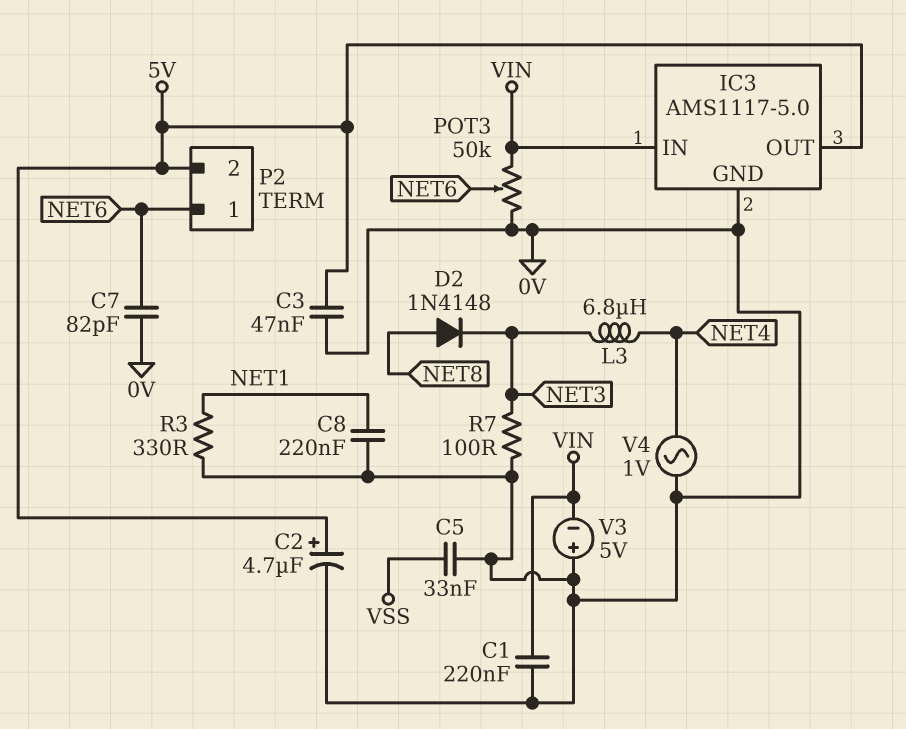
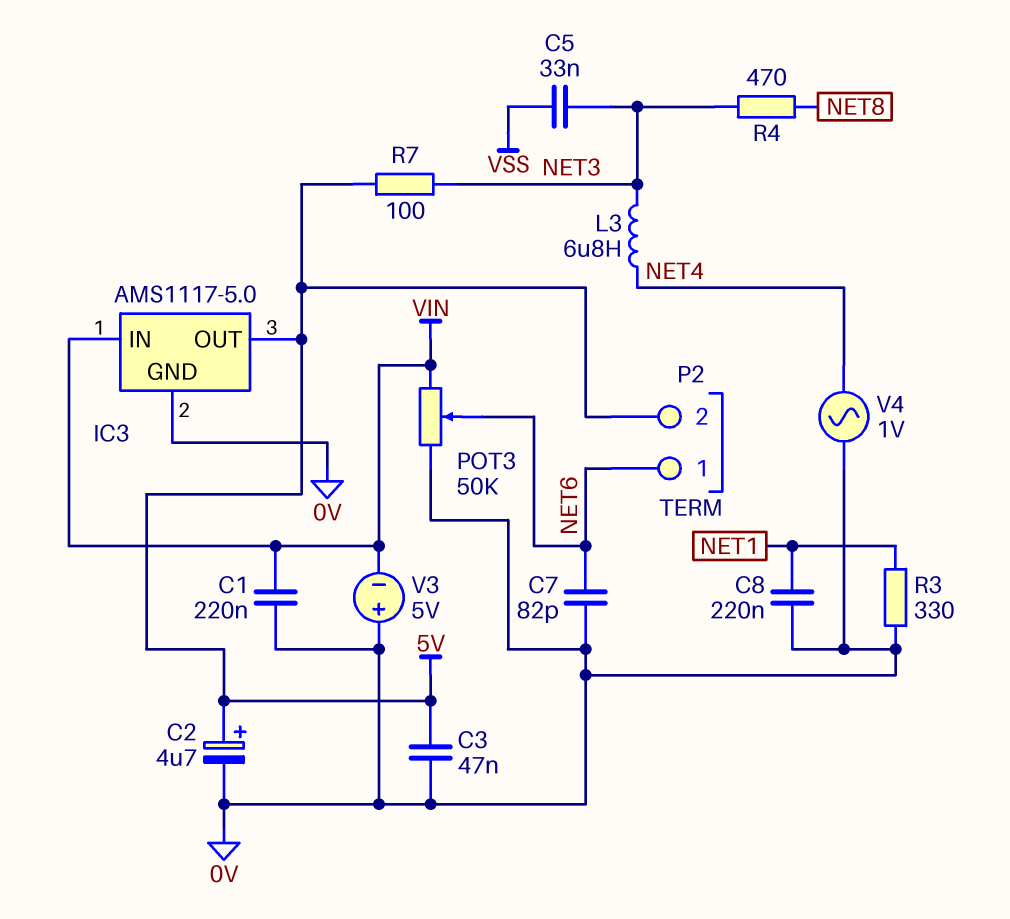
C5: 33nF (0V, VSS) -> 33nF (NET3, VSS)
D2: diode 1N4148 (A NET8, K NET3) -> none
R4: none -> 470 (NET3, NET8)
R7: 100 (0V, NET3) -> 100 (5V, NET3)

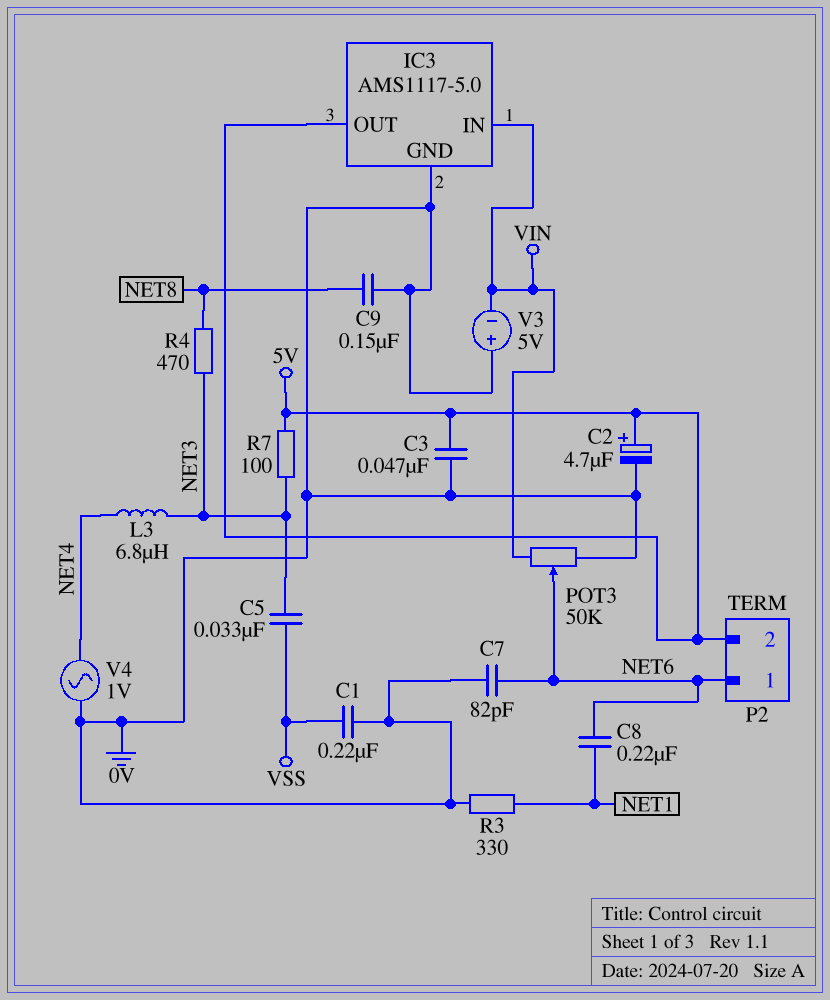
C1: 220nF (0V, VIN) -> 220nF (0V, VSS)
C8: 220nF (0V, NET1) -> 220nF (NET1, NET6)
C9: none -> 150nF (0V, NET8)

